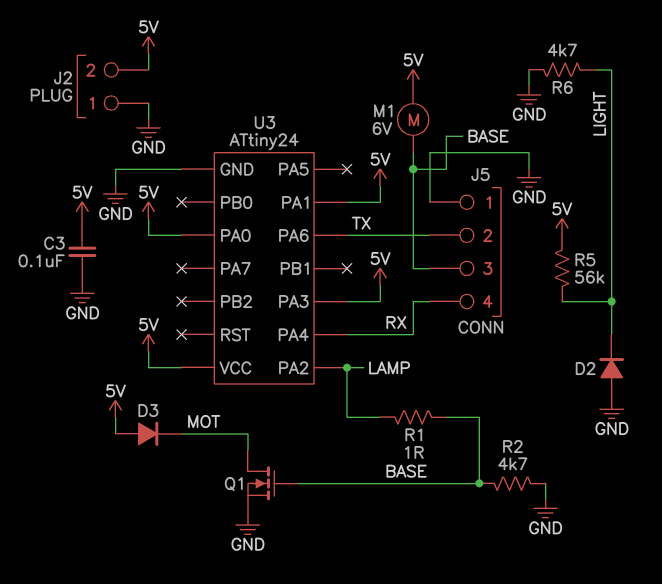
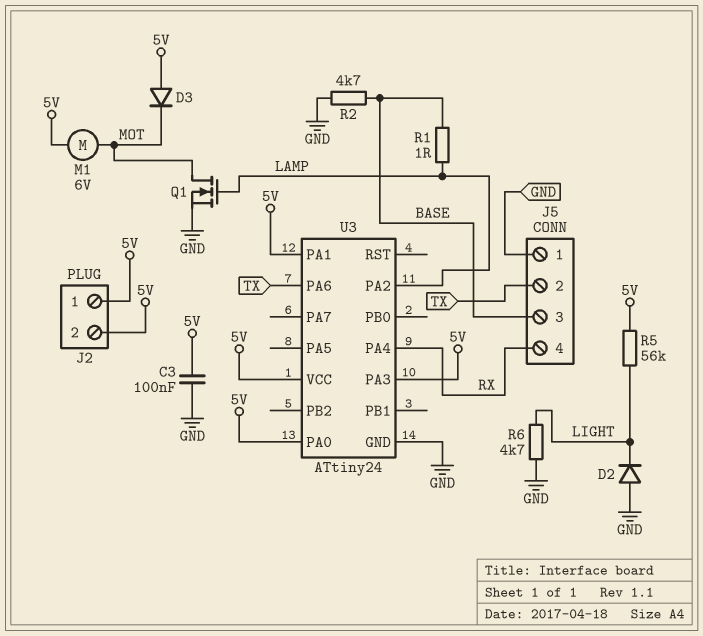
J2 pin 1: GND -> 5V
M1: motor 6V (5V, BASE) -> motor 6V (5V, MOT)
Q1: NMOS (G BASE, D MOT, S GND) -> NMOS (G LAMP, D MOT, S GND)

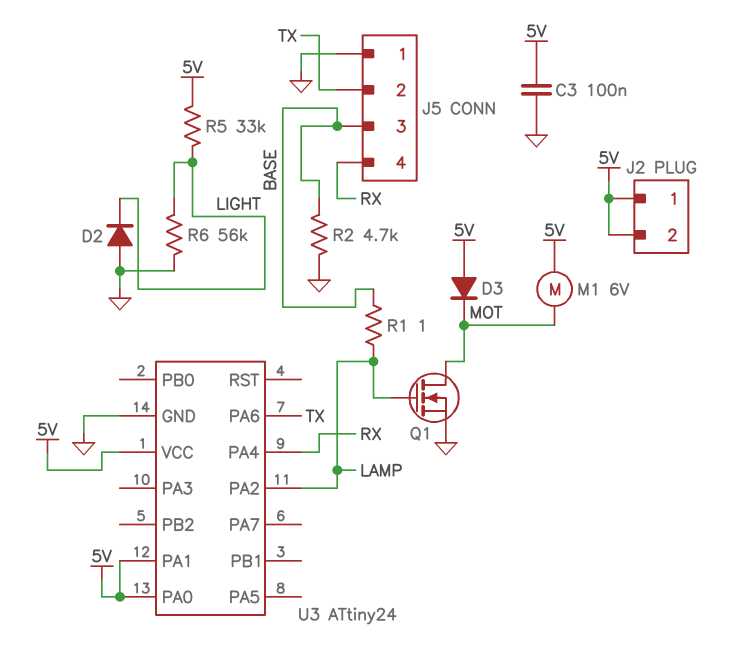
R5: 56k (5V, LIGHT) -> 33k (5V, LIGHT)
R6: 4.7k (GND, LIGHT) -> 56k (GND, LIGHT)
U3 pin PA3: 5V -> none

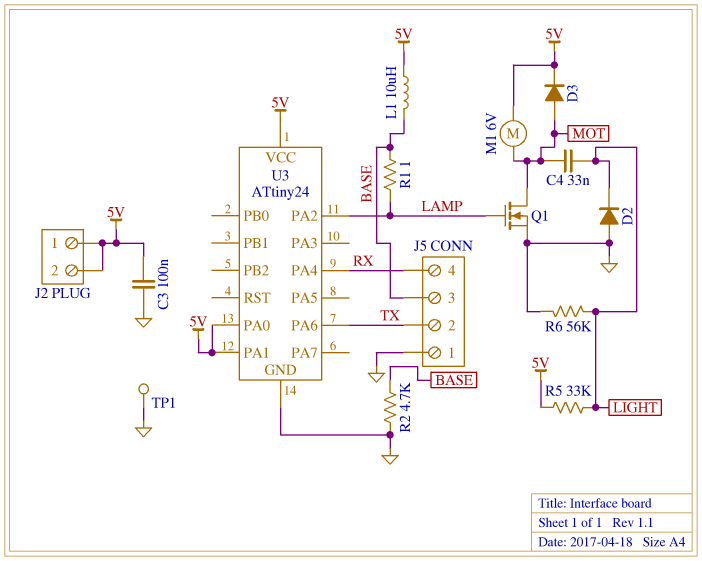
C4: none -> 33nF (LIGHT, MOT)
D3: diode (A 5V, K MOT) -> diode (A MOT, K 5V)
L1: none -> 10uH (5V, BASE)
TP1: none -> test point (GND)

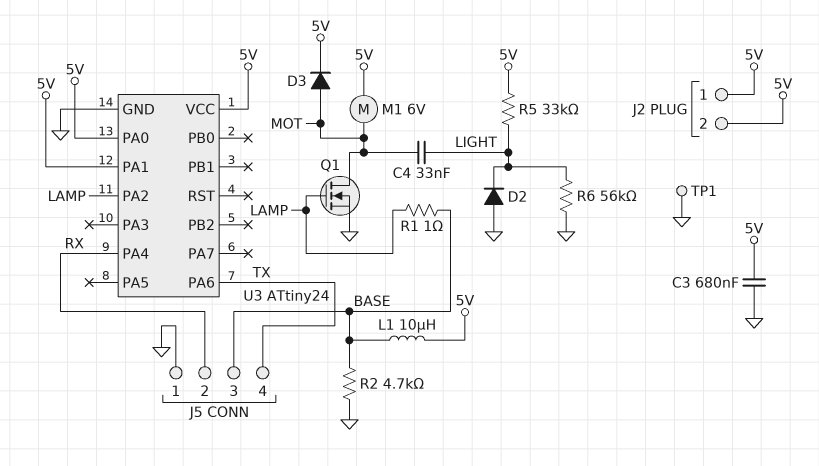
C3: 100nF (5V, GND) -> 680nF (5V, GND)
J5 pin 2: TX -> RX
J5 pin 4: RX -> TX

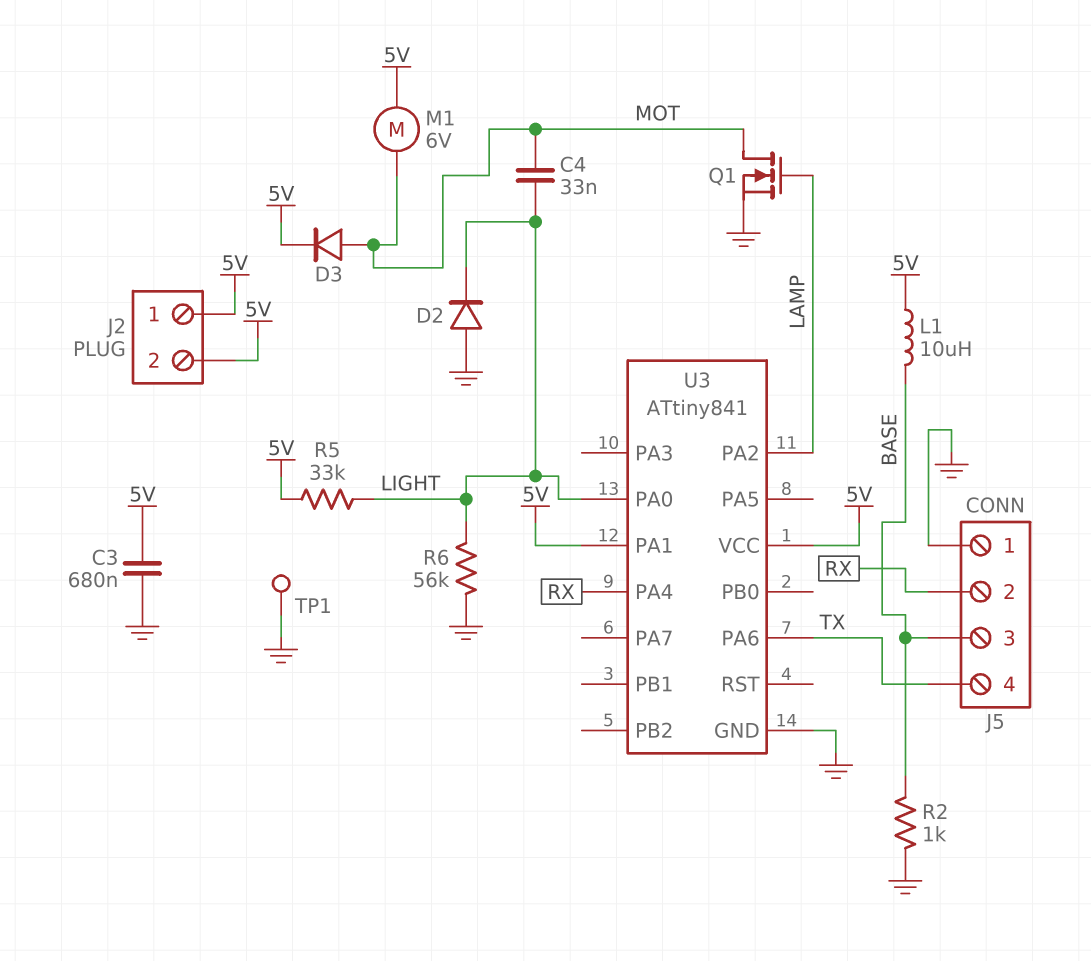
R1: 1 (BASE, LAMP) -> none
R2: 4.7k (BASE, GND) -> 1k (BASE, GND)
U3: ATtiny24 -> ATtiny841
U3 pin PA0: 5V -> LIGHT

